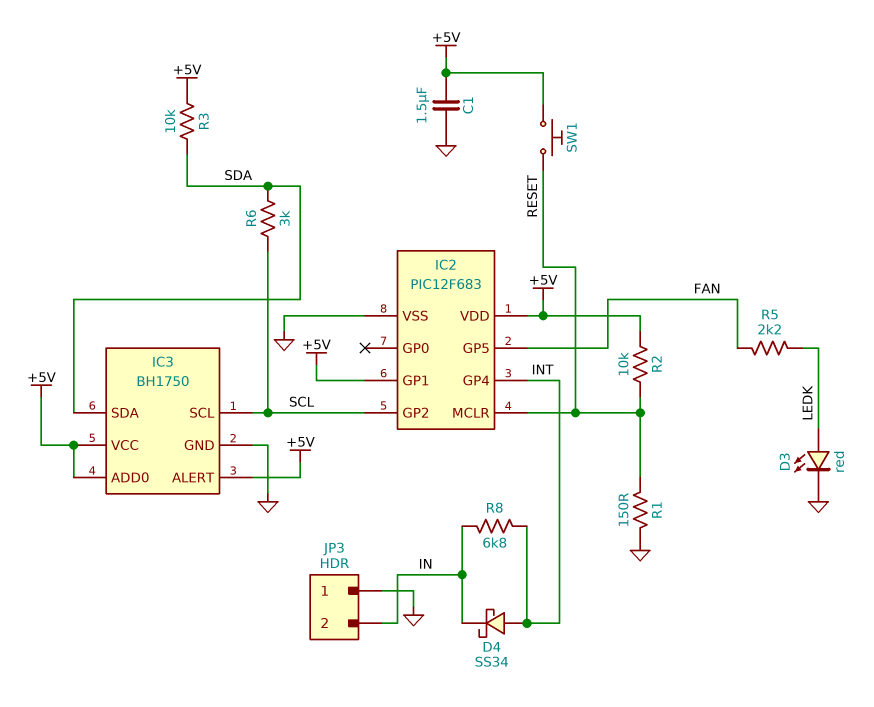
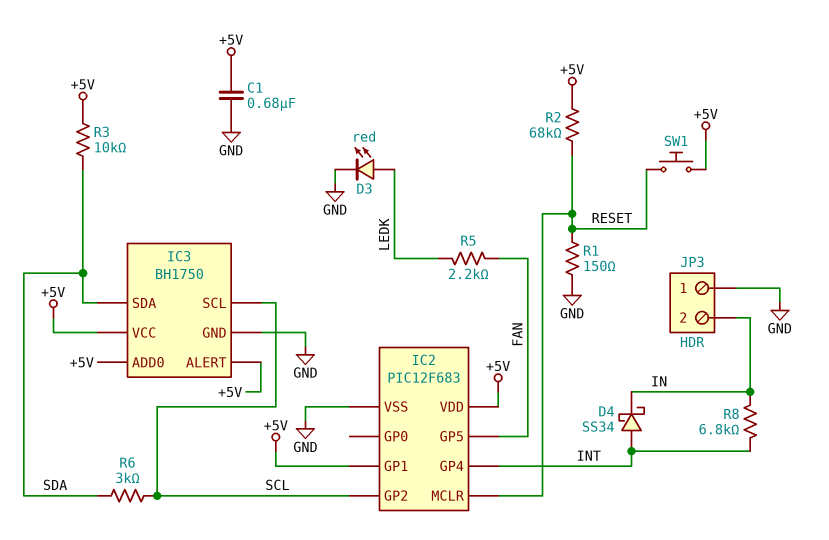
C1: 1.5uF (+5V, GND) -> 680nF (+5V, GND)
R2: 10k (+5V, RESET) -> 68k (+5V, RESET)

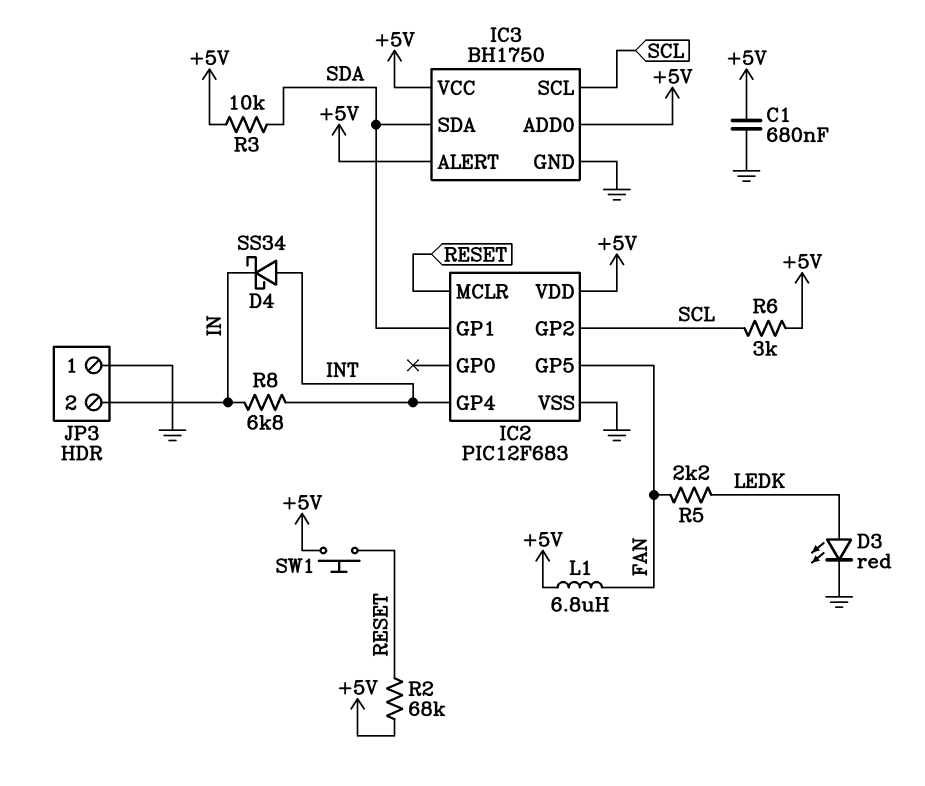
IC2 pin GP1: +5V -> SDA
L1: none -> 6.8uH (+5V, FAN)
R1: 150 (GND, RESET) -> none
R6: 3k (SCL, SDA) -> 3k (+5V, SCL)

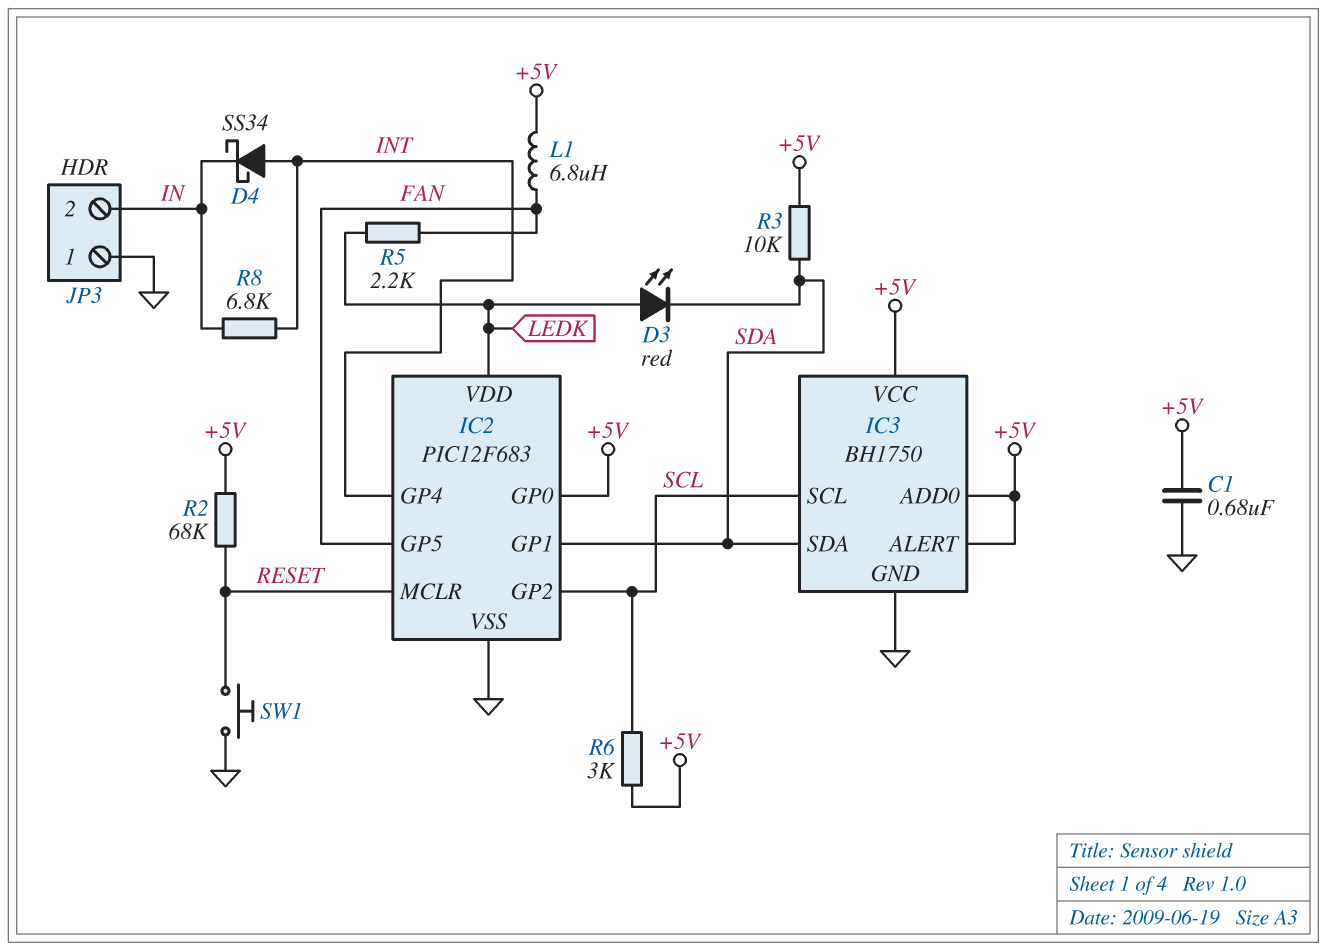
D3: LED red (A LEDK, K GND) -> LED red (A LEDK, K SDA)
IC2 pin GP0: none -> +5V
IC2 pin VDD: +5V -> LEDK
SW1: button (+5V, RESET) -> button (GND, RESET)

